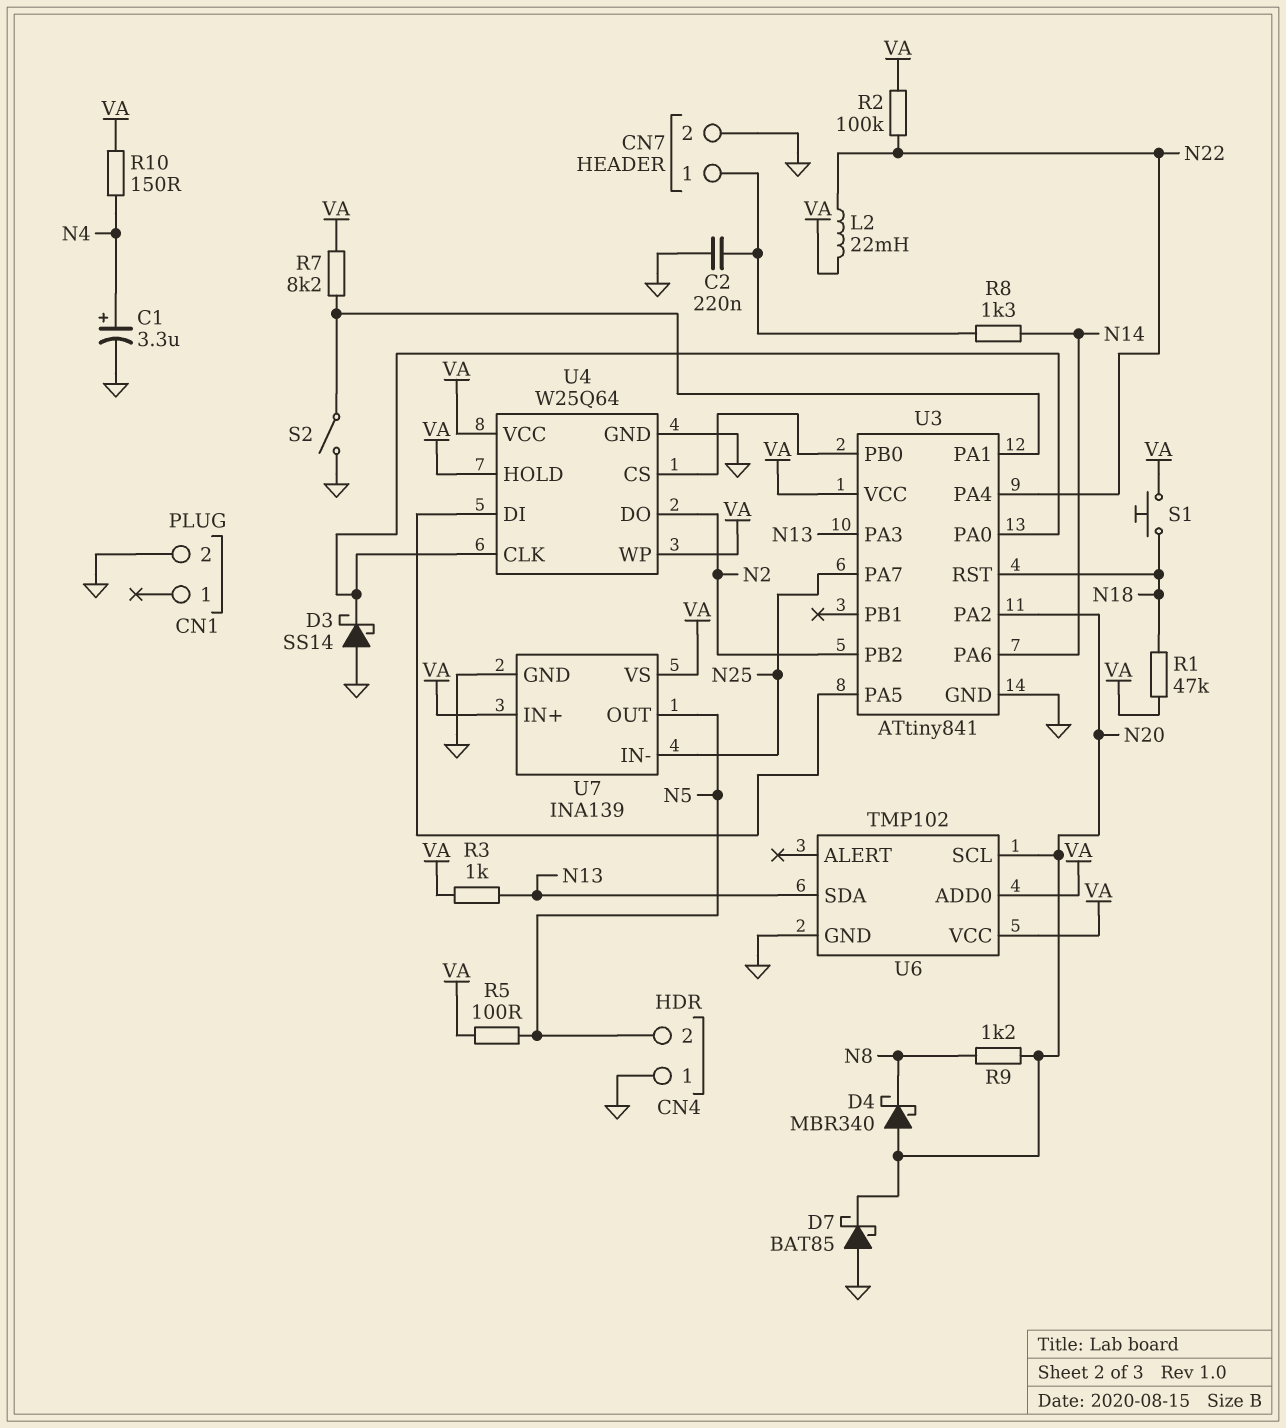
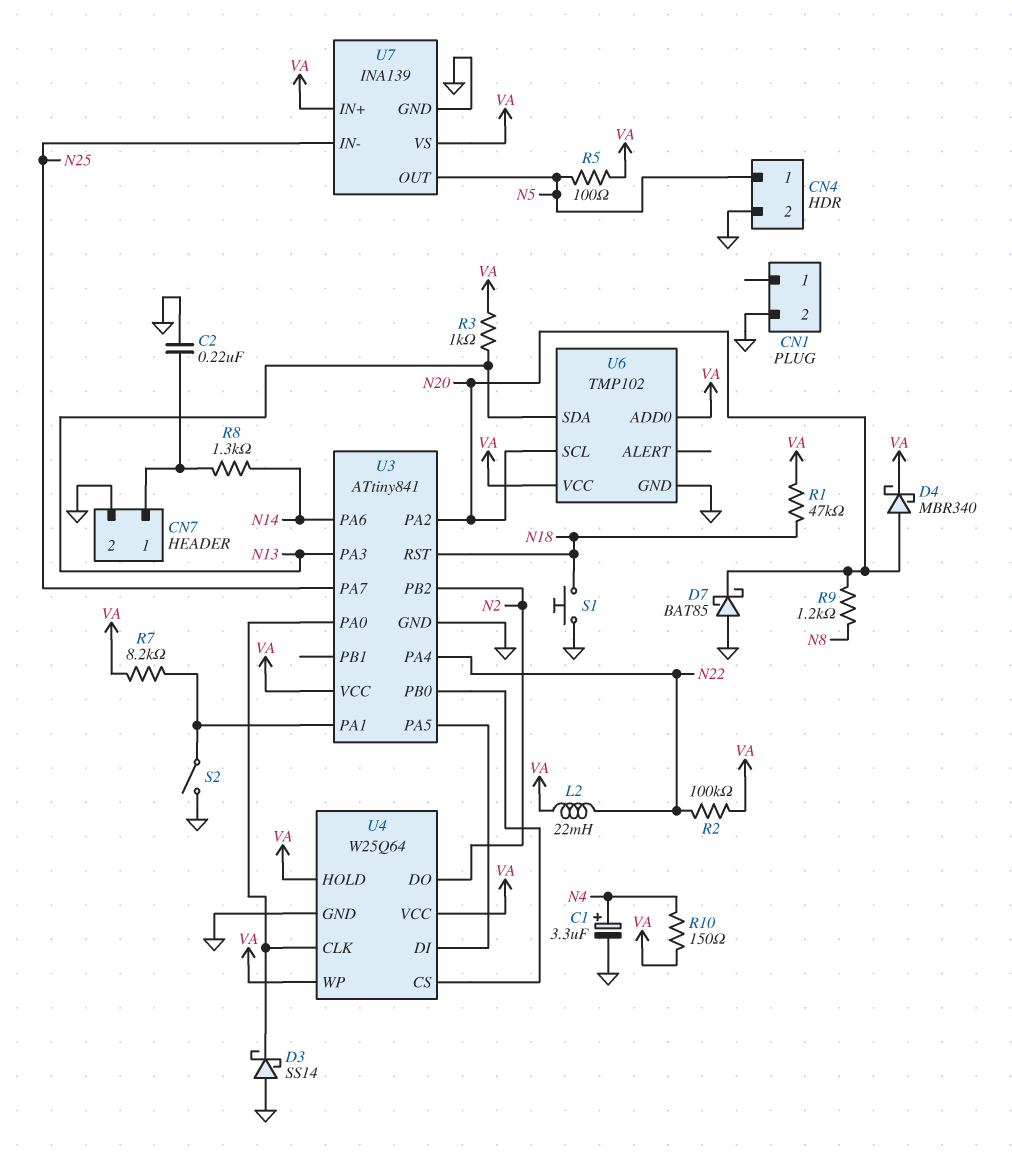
CN4 pin 1: GND -> N5
CN4 pin 2: N5 -> GND
D4: schottky MBR340 (A N20, K N8) -> schottky MBR340 (A N20, K VA)
S1: button (N18, VA) -> button (GND, N18)

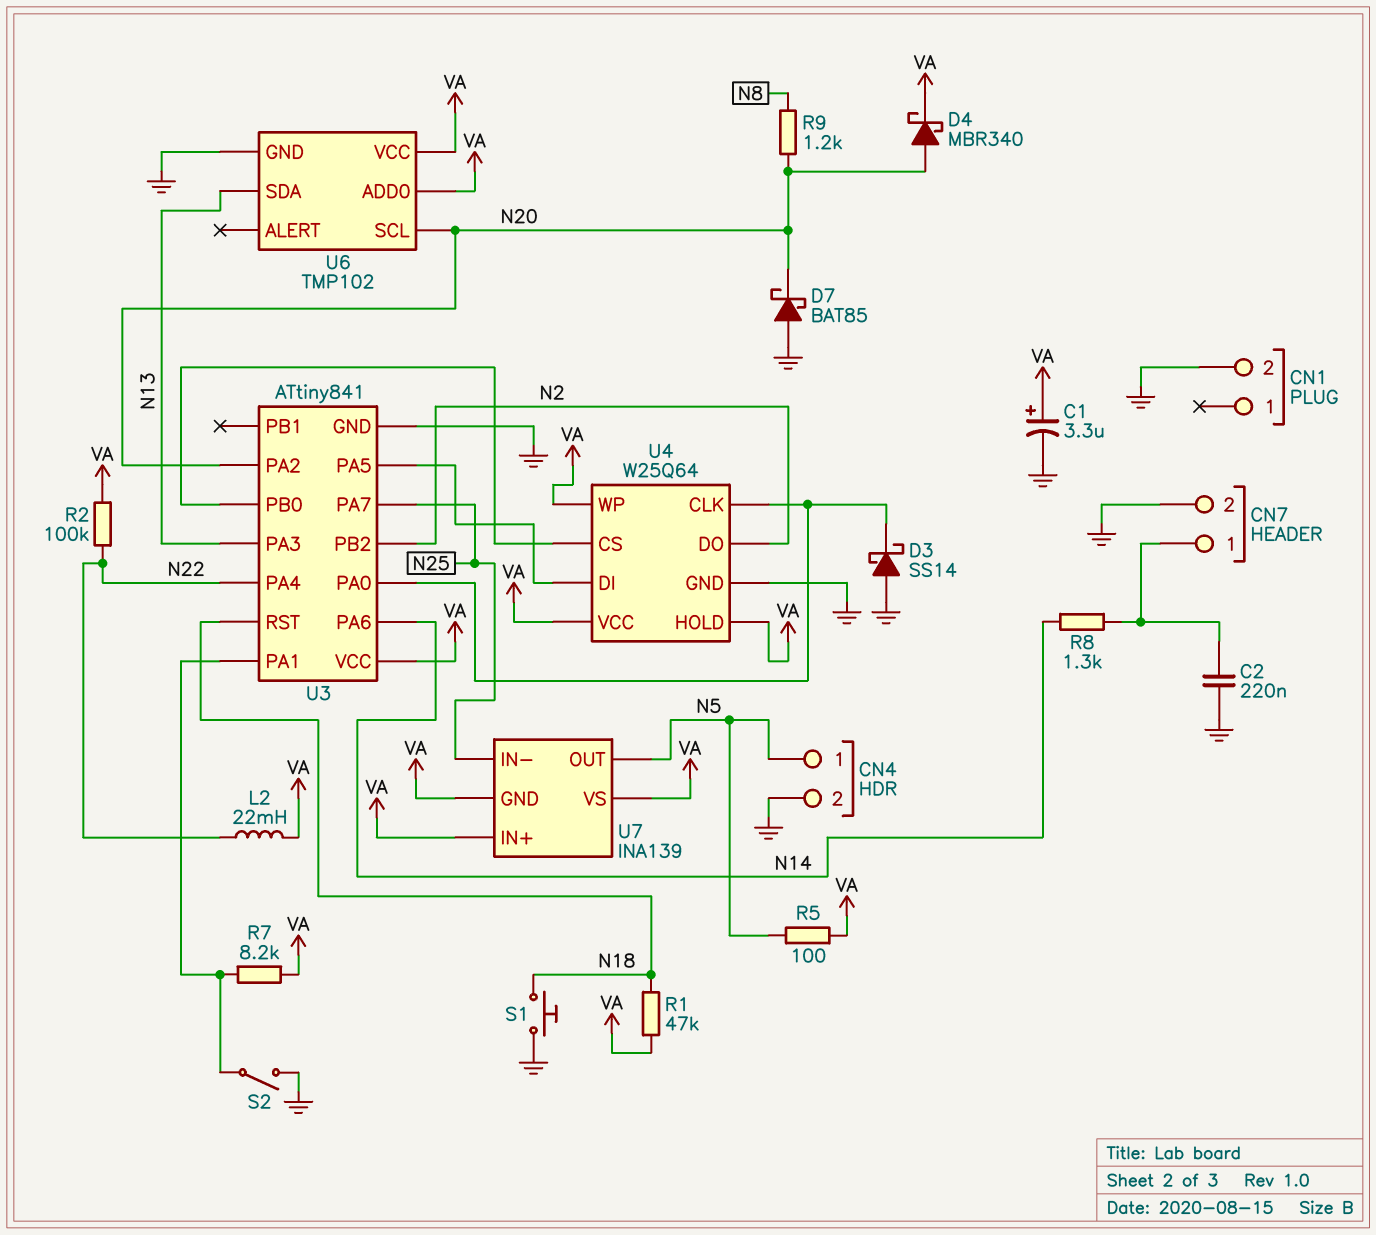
C1: 3.3uF (plus N4, minus GND) -> 3.3uF (plus VA, minus GND)
R3: 1k (N13, VA) -> none
R10: 150 (N4, VA) -> none
U7 pin GND: GND -> VA

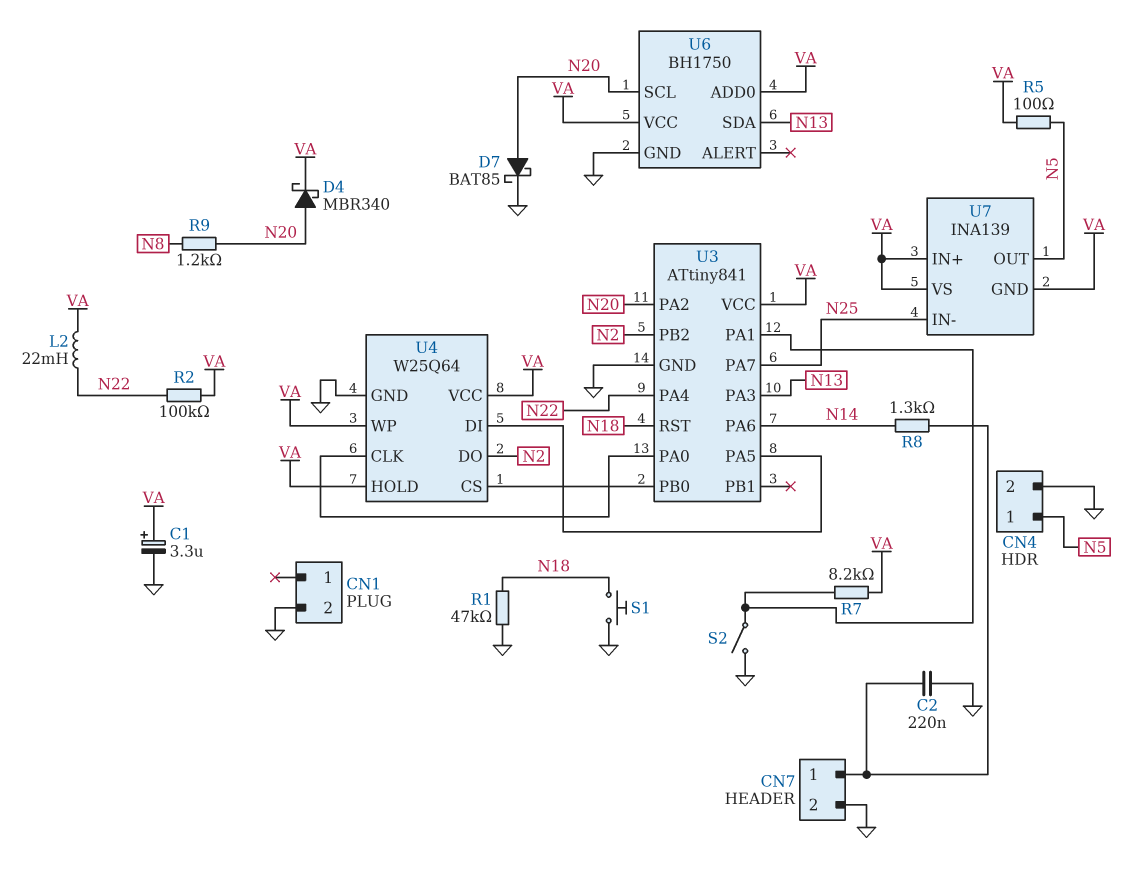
D3: schottky SS14 (A GND, K U3/PA0) -> none
D7: schottky BAT85 (A GND, K N20) -> schottky BAT85 (A N20, K GND)
R1: 47k (N18, VA) -> 47k (GND, N18)
U6: TMP102 -> BH1750

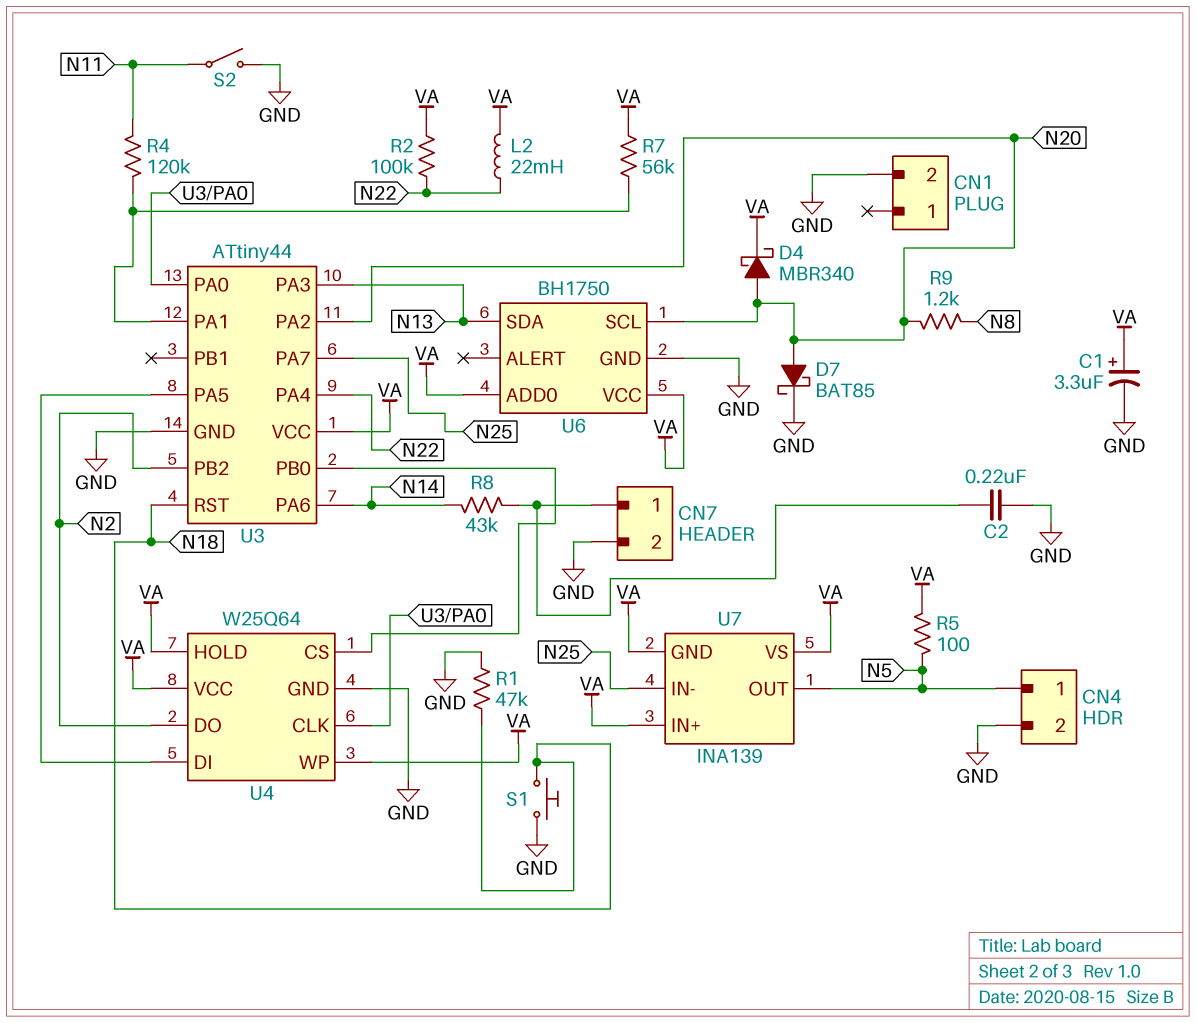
R4: none -> 120k (N11, U3/PA1)
R7: 8.2k (U3/PA1, VA) -> 56k (U3/PA1, VA)
R8: 1.3k (CN7/1, N14) -> 43k (CN7/1, N14)
S2: switch (GND, U3/PA1) -> switch (GND, N11)
U3: ATtiny841 -> ATtiny44

